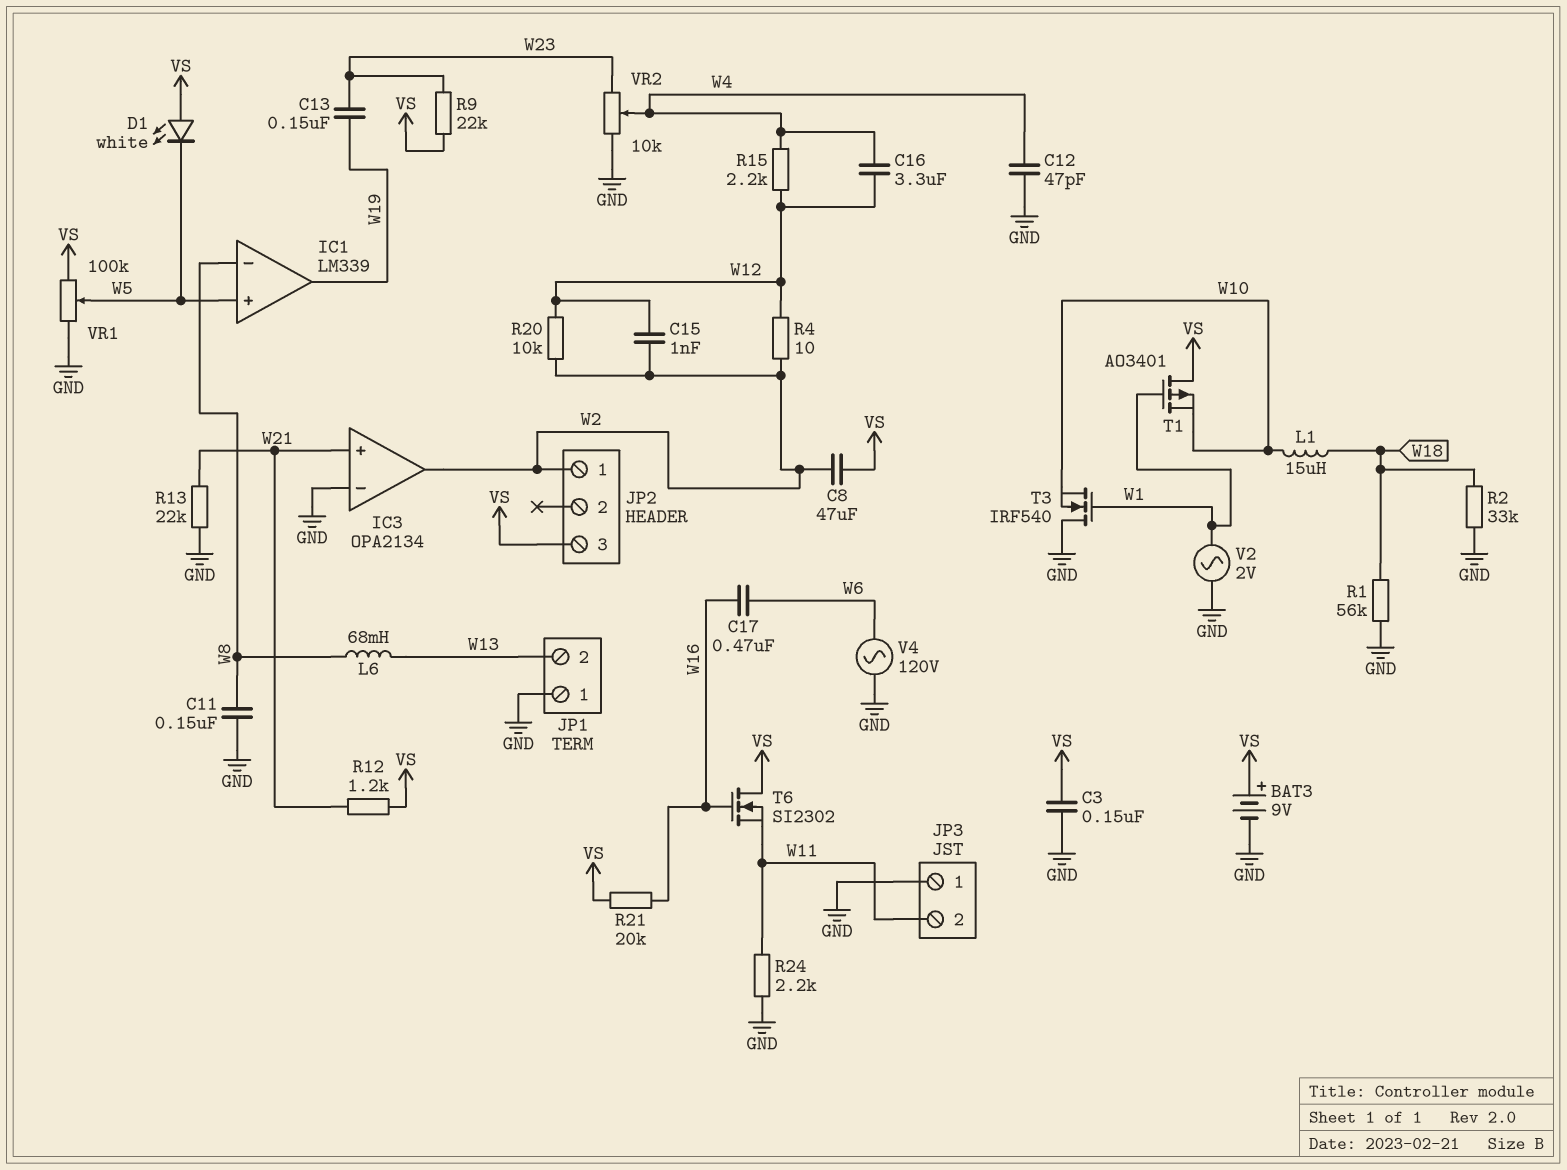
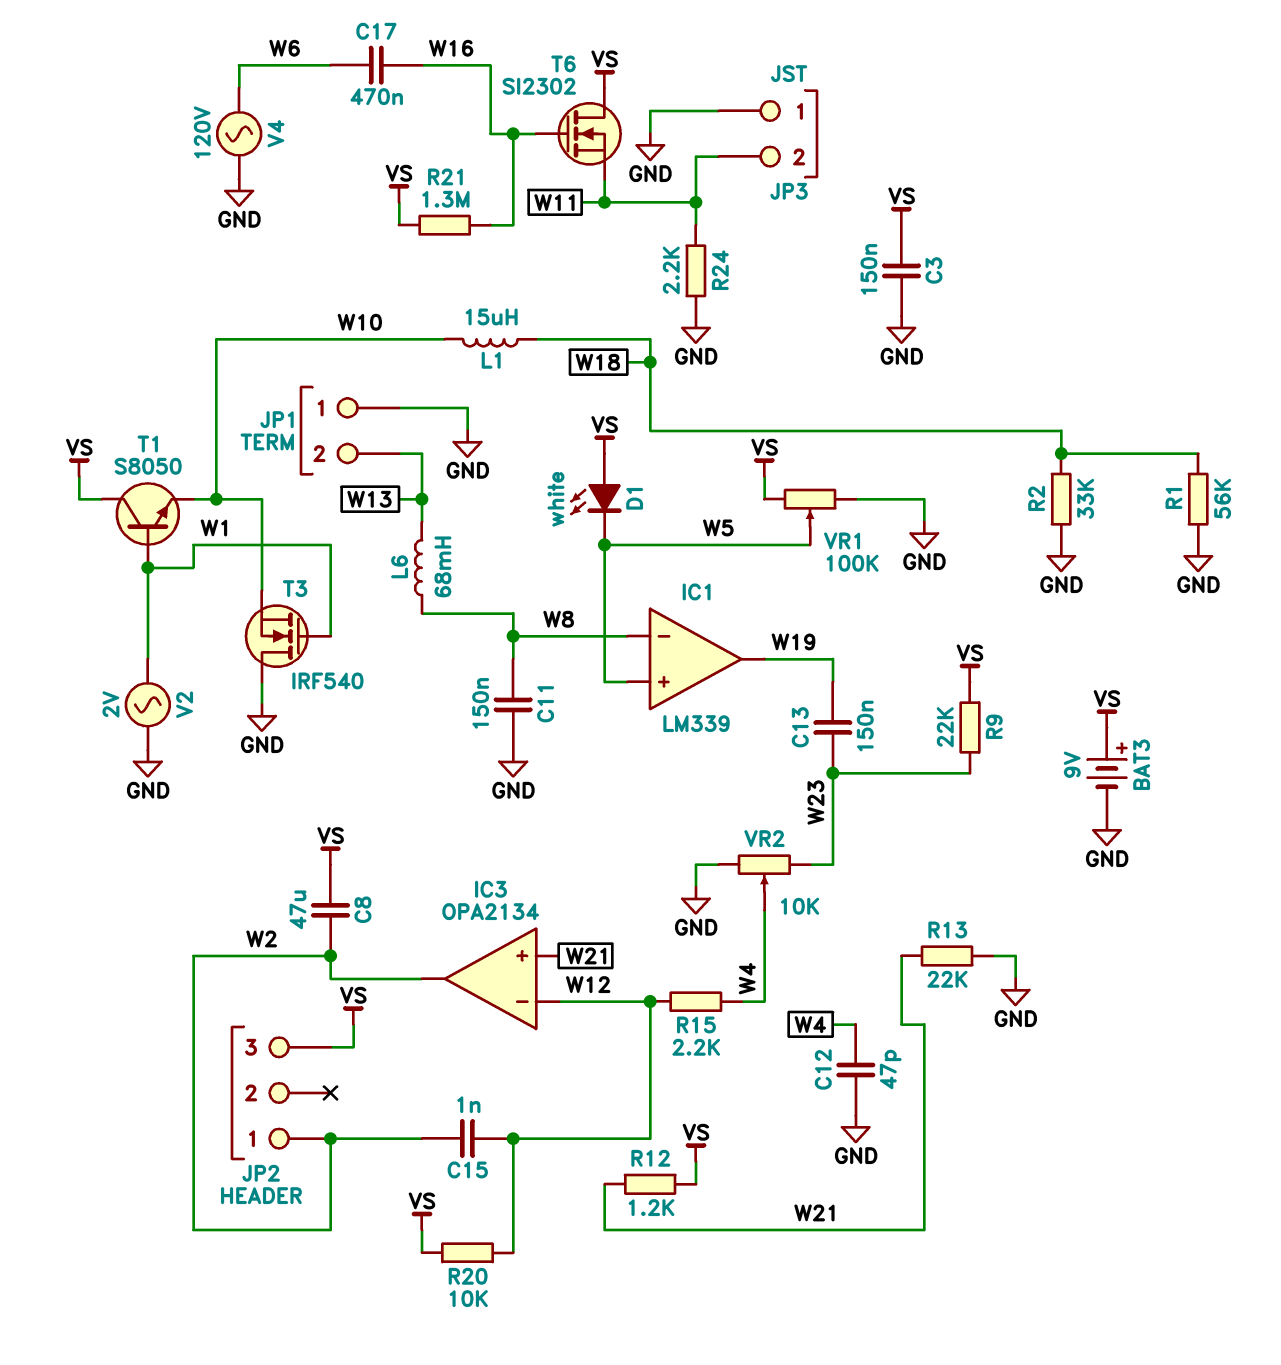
C16: 3.3uF (W4, W12) -> none
IC3 pin in-: GND -> W12
R4: 10 (W2, W12) -> none
R20: 10k (W2, W12) -> 10k (VS, W12)
R21: 20k (VS, W16) -> 1.3M (VS, W16)
T1: PMOS AO3401 (G W1, D VS, S W10) -> NPN S8050 (B W1, C VS, E W10)

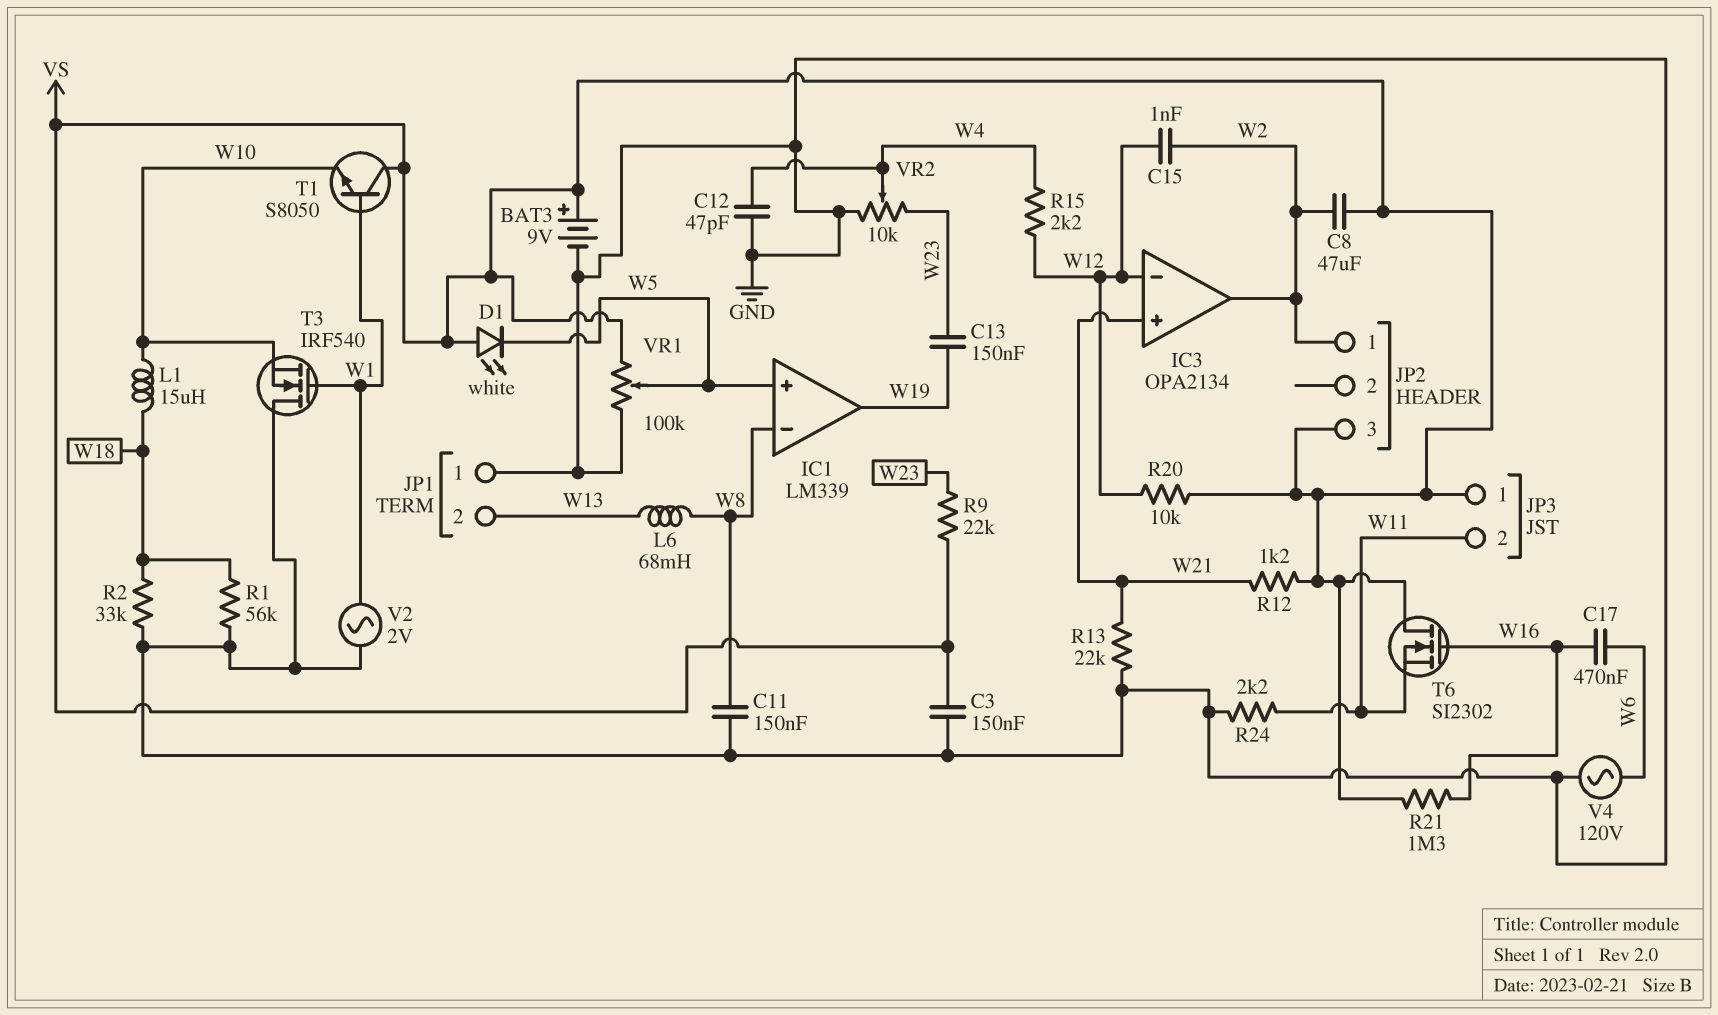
JP3 pin 1: GND -> VS

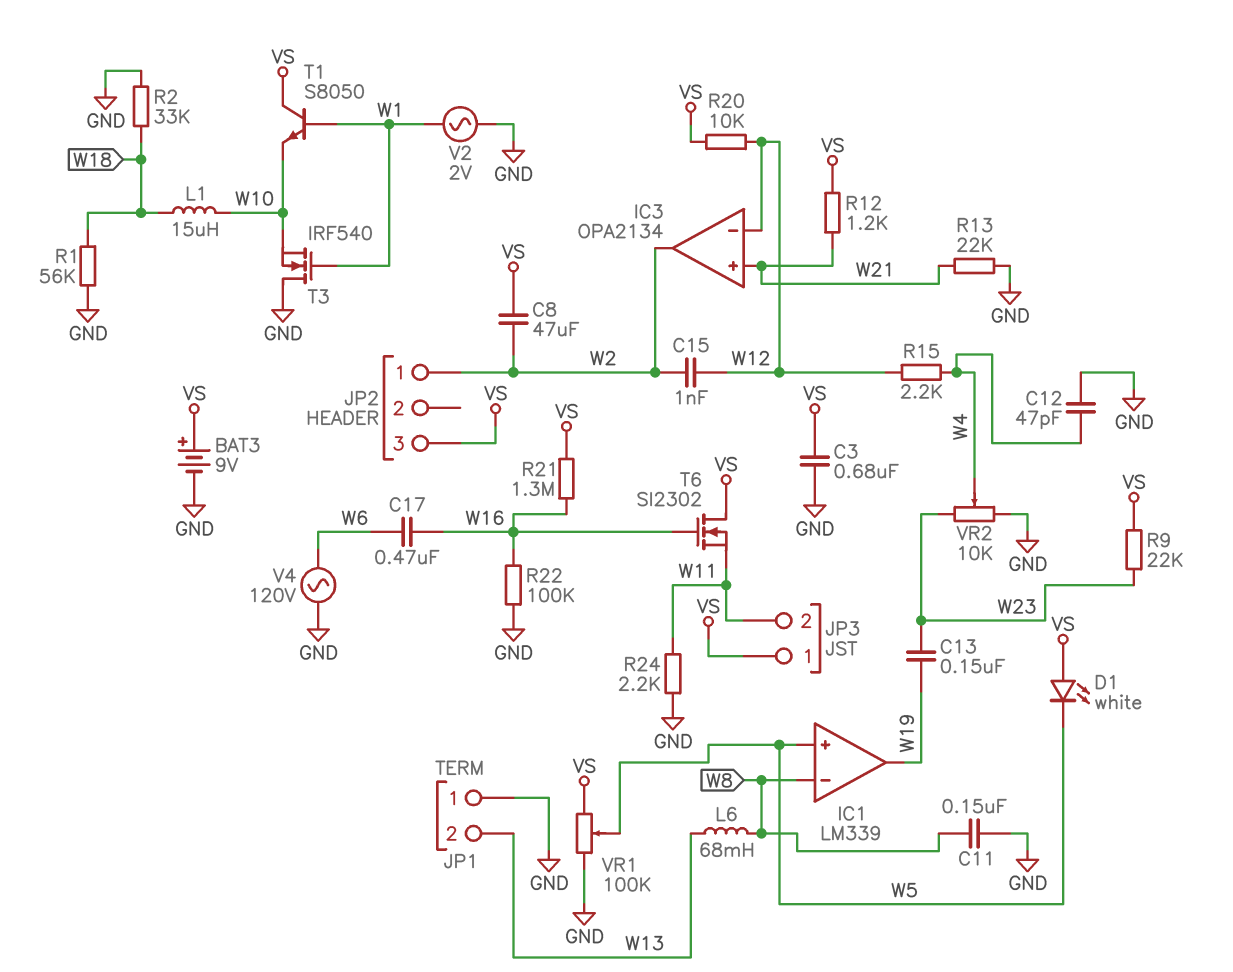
C3: 150nF (GND, VS) -> 680nF (GND, VS)
R22: none -> 100k (GND, W16)

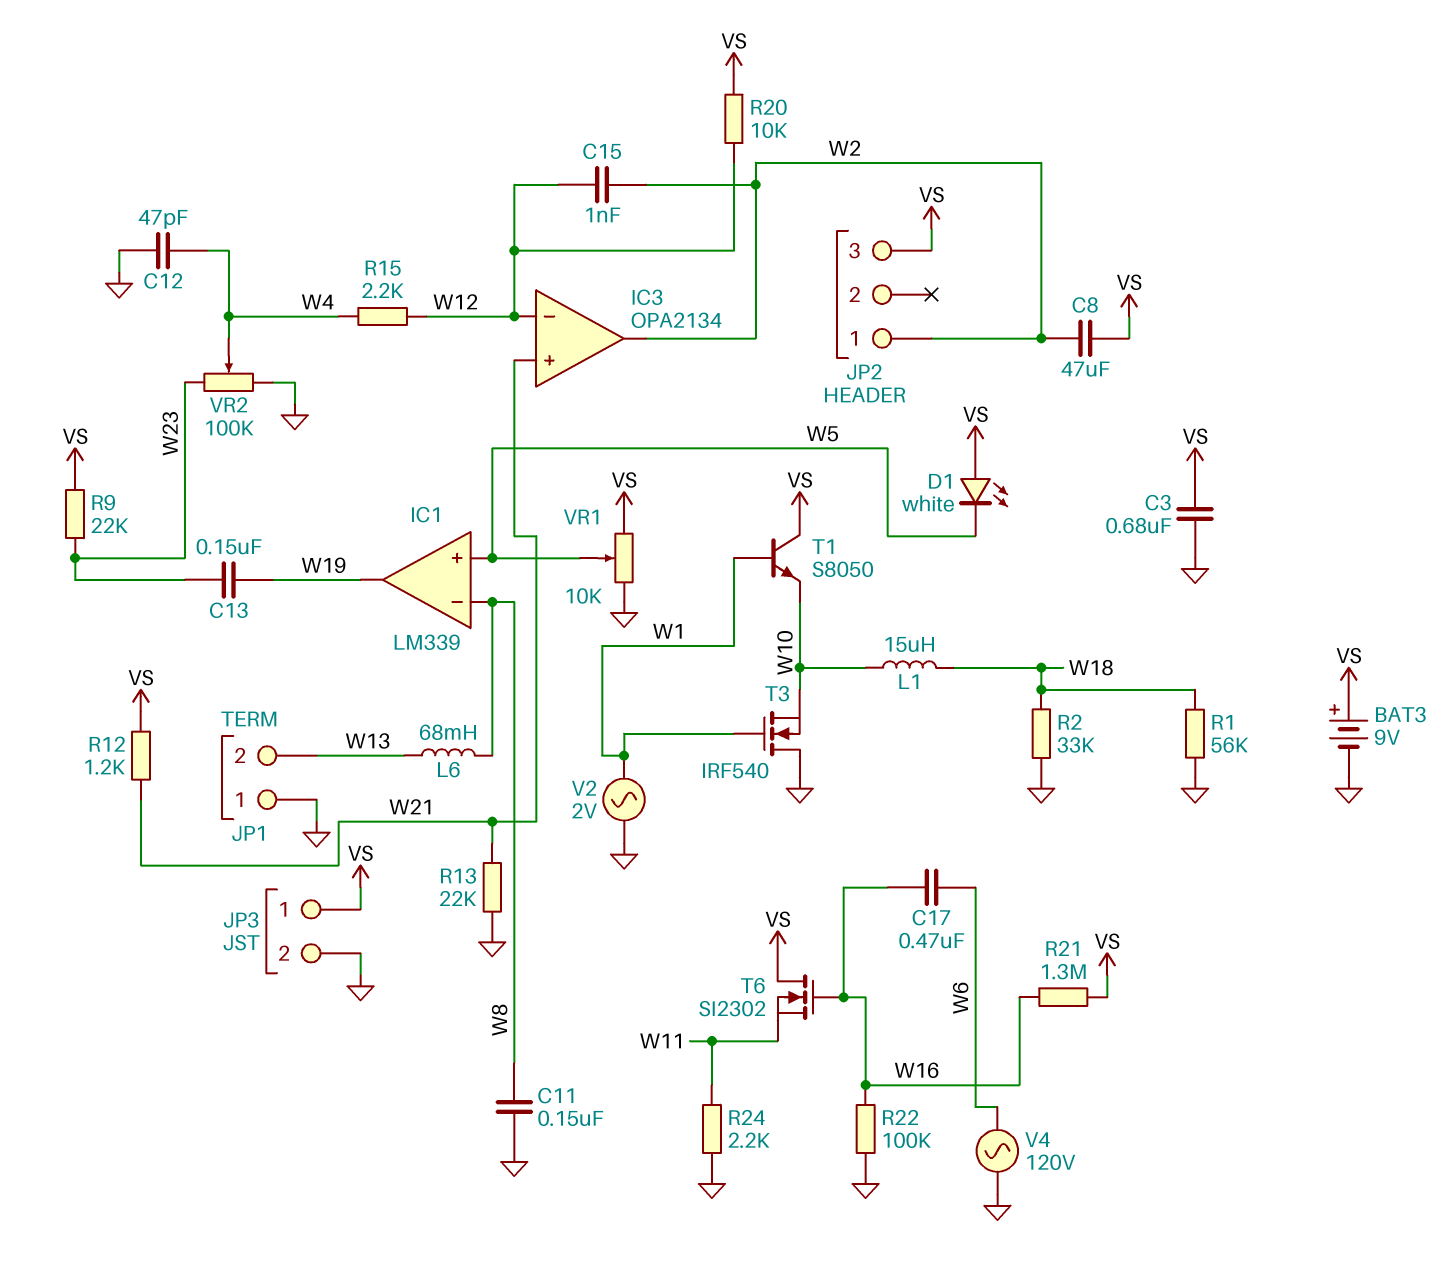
JP3 pin 2: W11 -> GND
VR1: 100k (GND, VS, wiper W5) -> 10k (GND, VS, wiper W5)
VR2: 10k (GND, W23, wiper W4) -> 100k (GND, W23, wiper W4)

